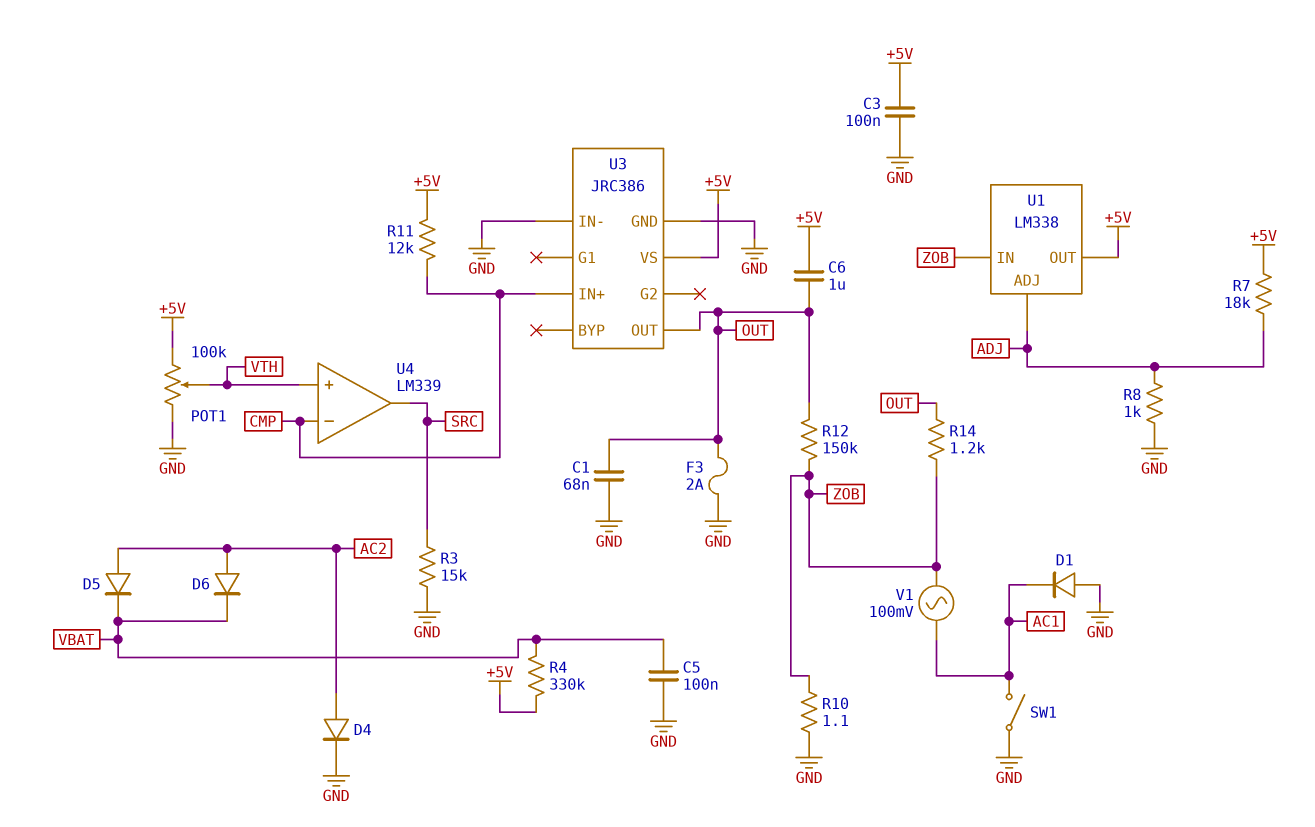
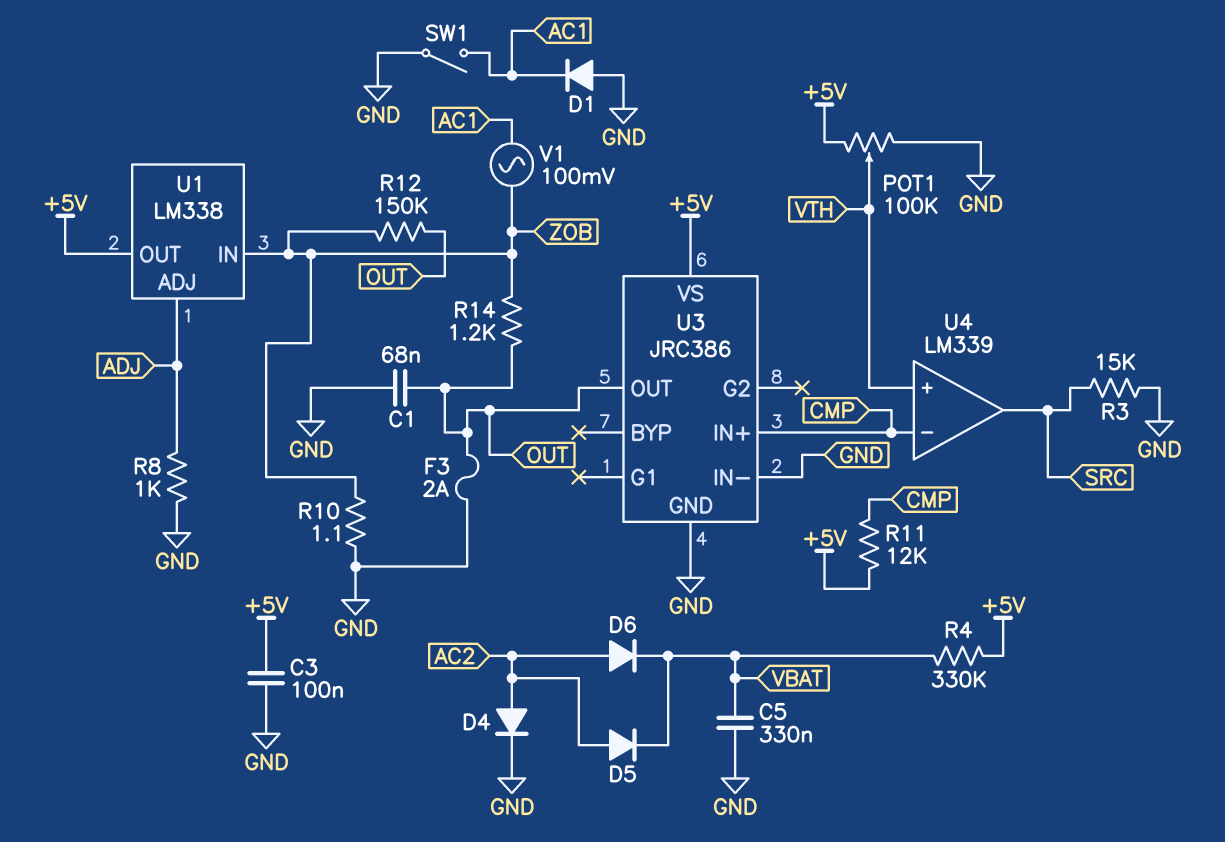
C5: 100nF (GND, VBAT) -> 330nF (GND, VBAT)
C6: 1uF (+5V, OUT) -> none
R7: 18k (+5V, ADJ) -> none

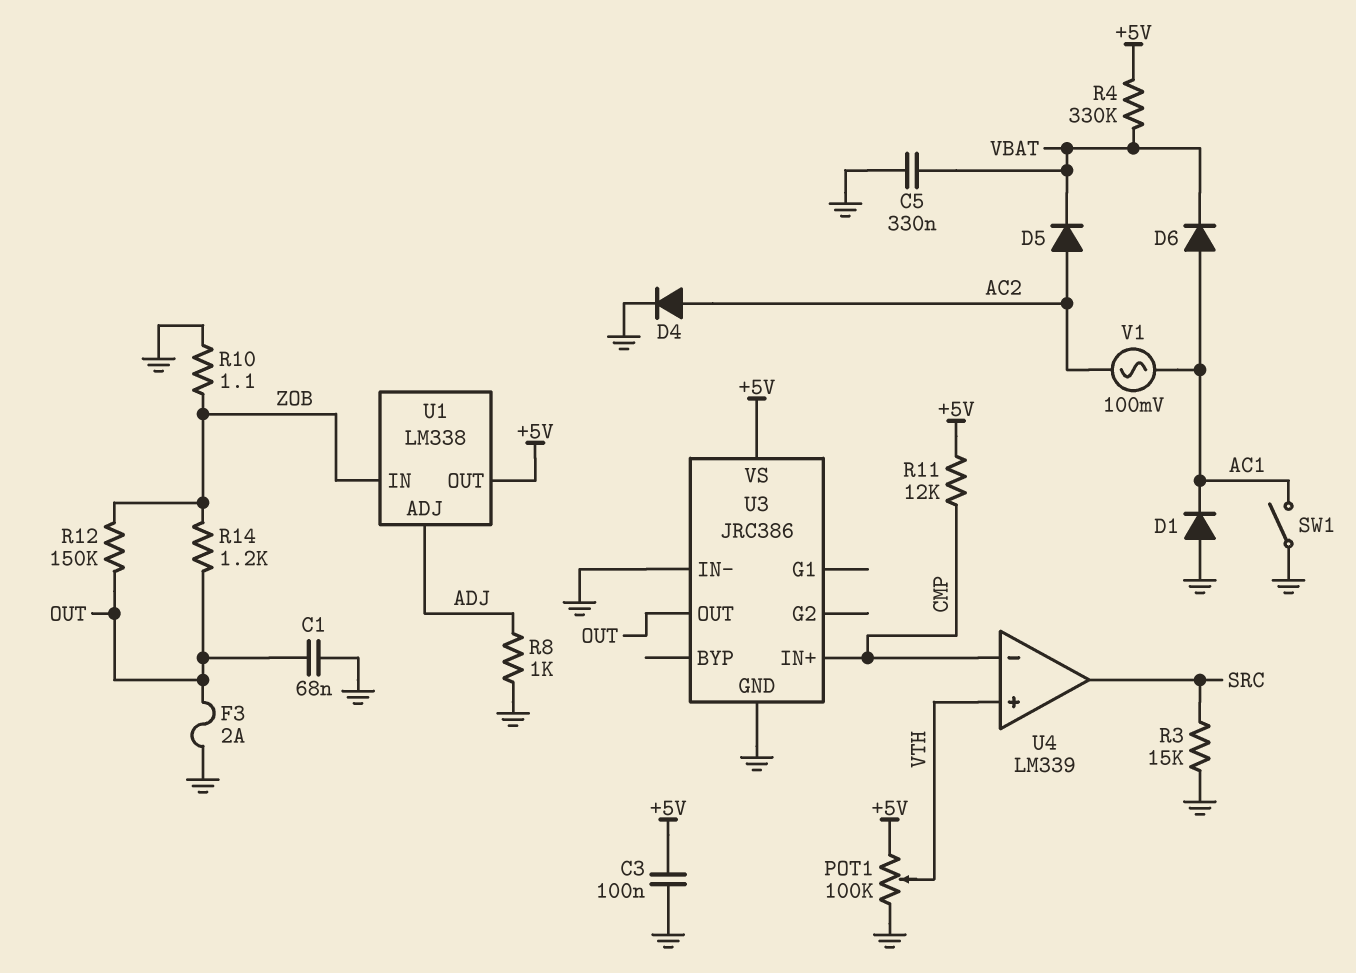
D6: diode (A AC2, K VBAT) -> diode (A AC1, K VBAT)
V1: AC 100mV (AC1, ZOB) -> AC 100mV (AC1, AC2)

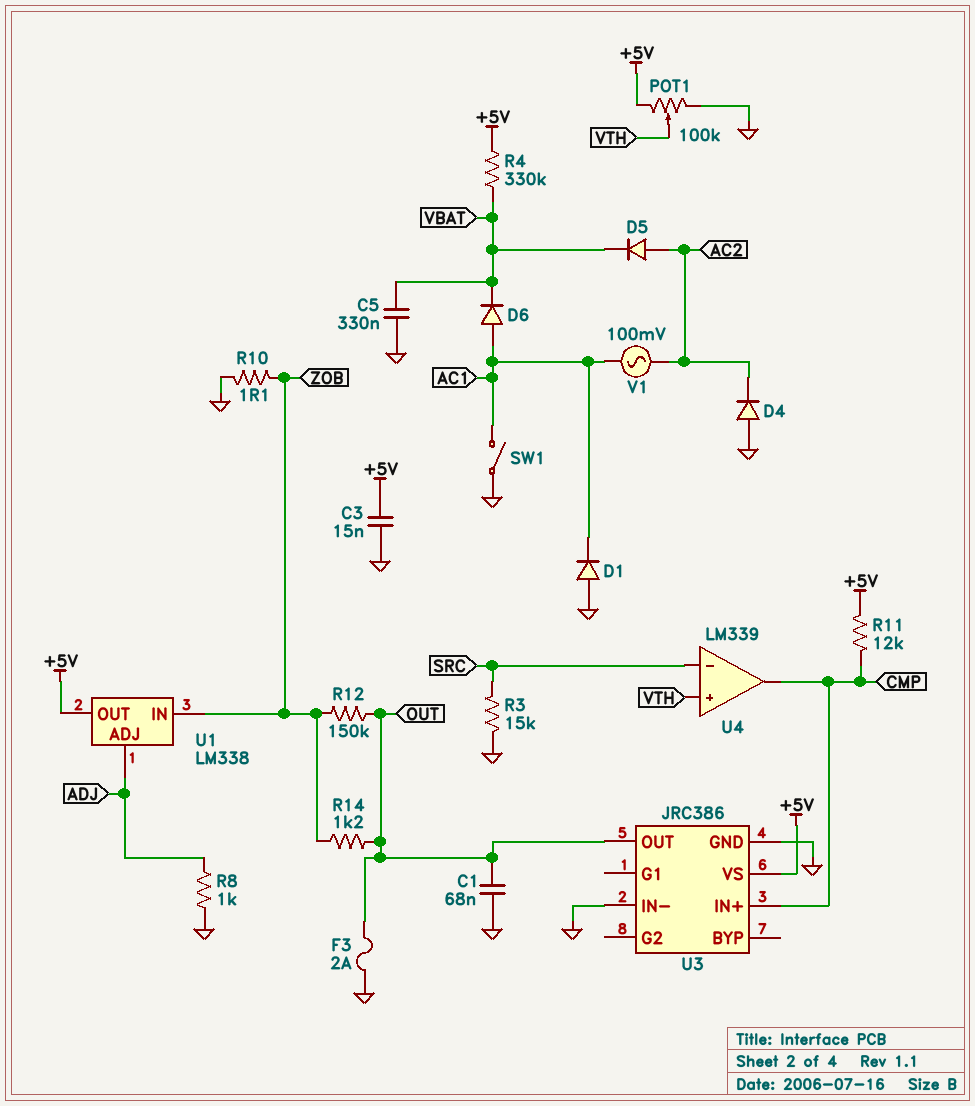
C3: 100nF (+5V, GND) -> 15nF (+5V, GND)
D4: diode (A AC2, K GND) -> diode (A GND, K AC2)
U4 pin in-: CMP -> SRC
U4 pin out: SRC -> CMP

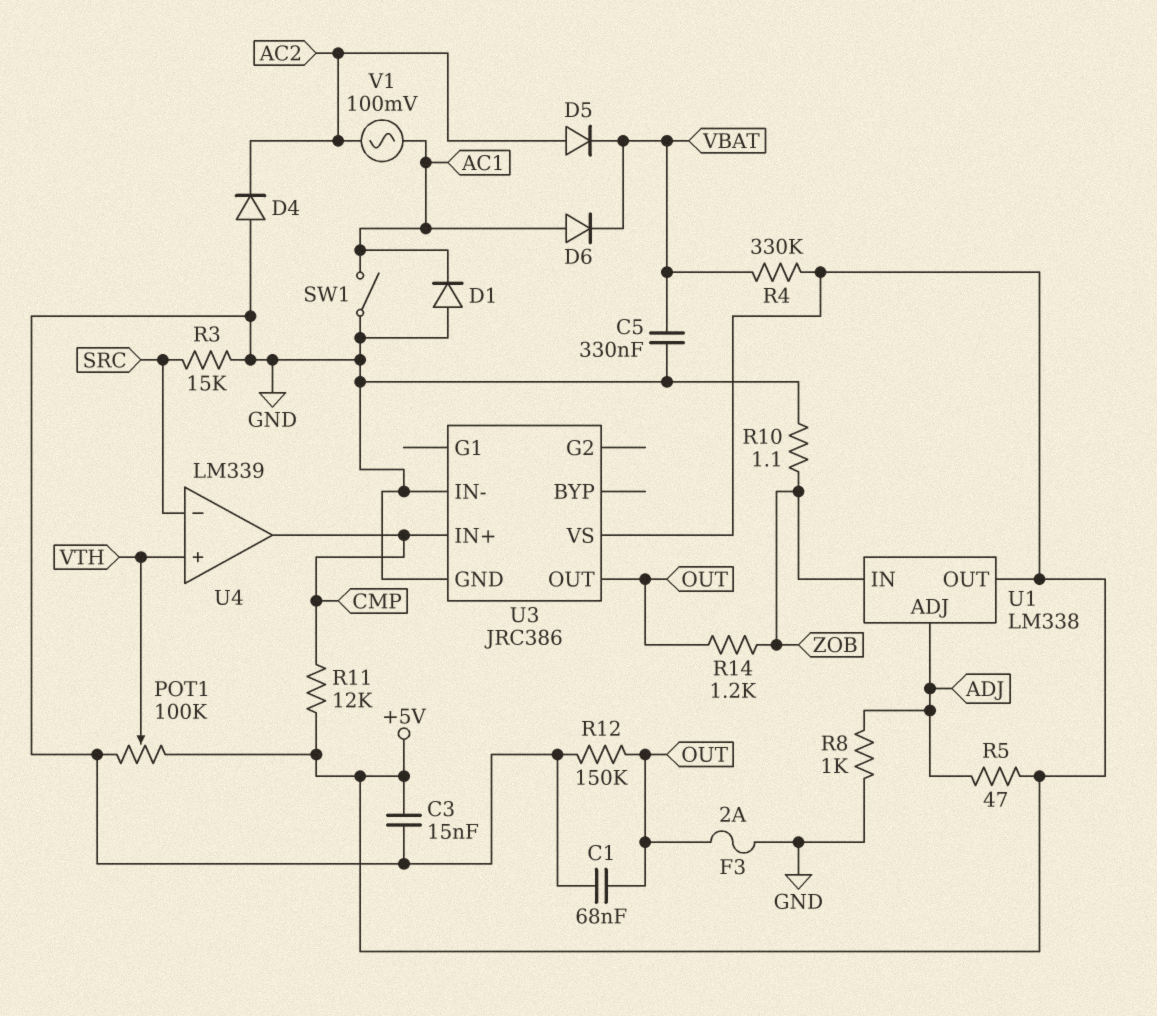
R5: none -> 47 (+5V, ADJ)
R12: 150k (OUT, ZOB) -> 150k (GND, OUT)

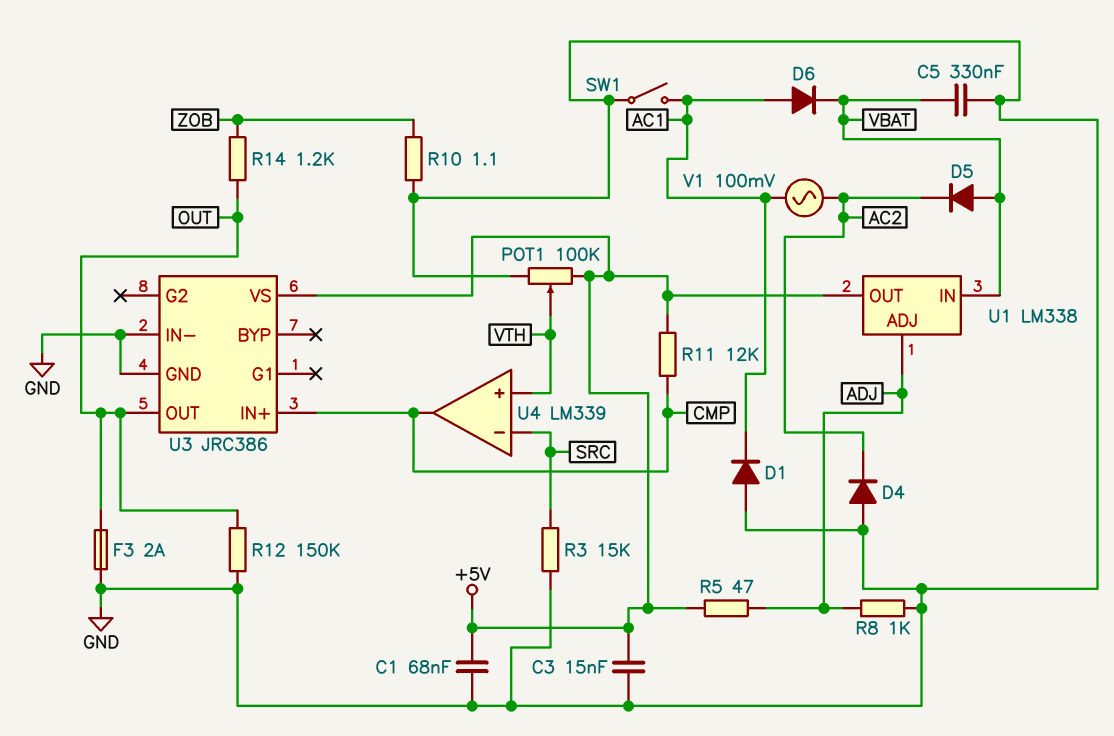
C1: 68nF (GND, OUT) -> 68nF (+5V, GND)
D5: diode (A AC2, K VBAT) -> diode (A VBAT, K AC2)
R4: 330k (+5V, VBAT) -> none
U1 pin IN: ZOB -> VBAT

